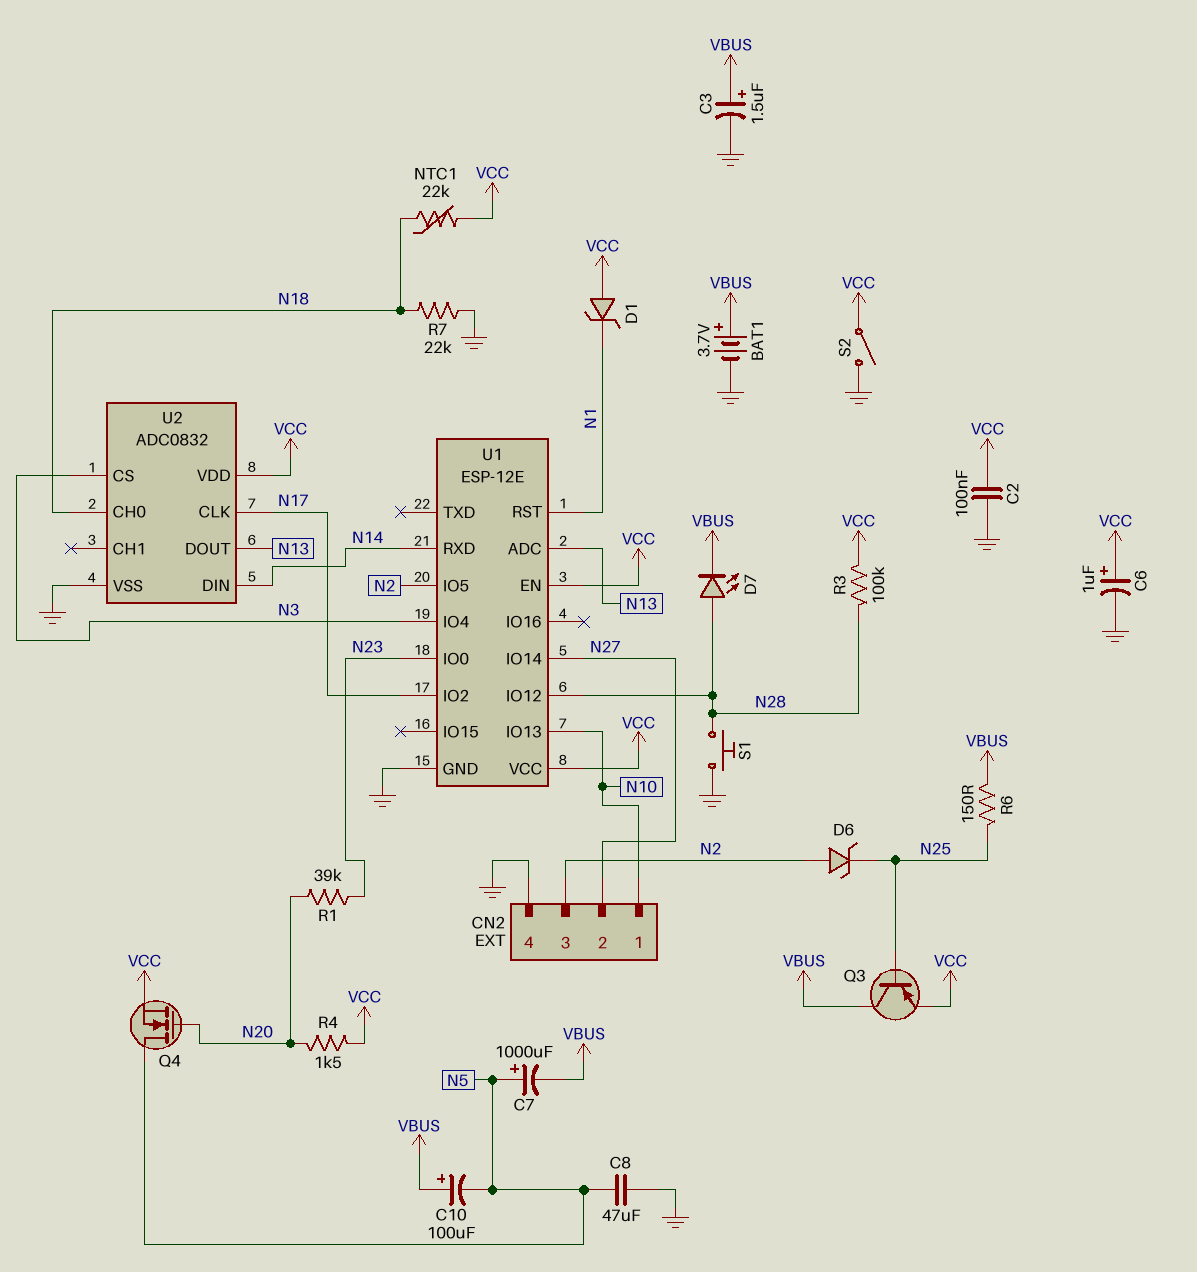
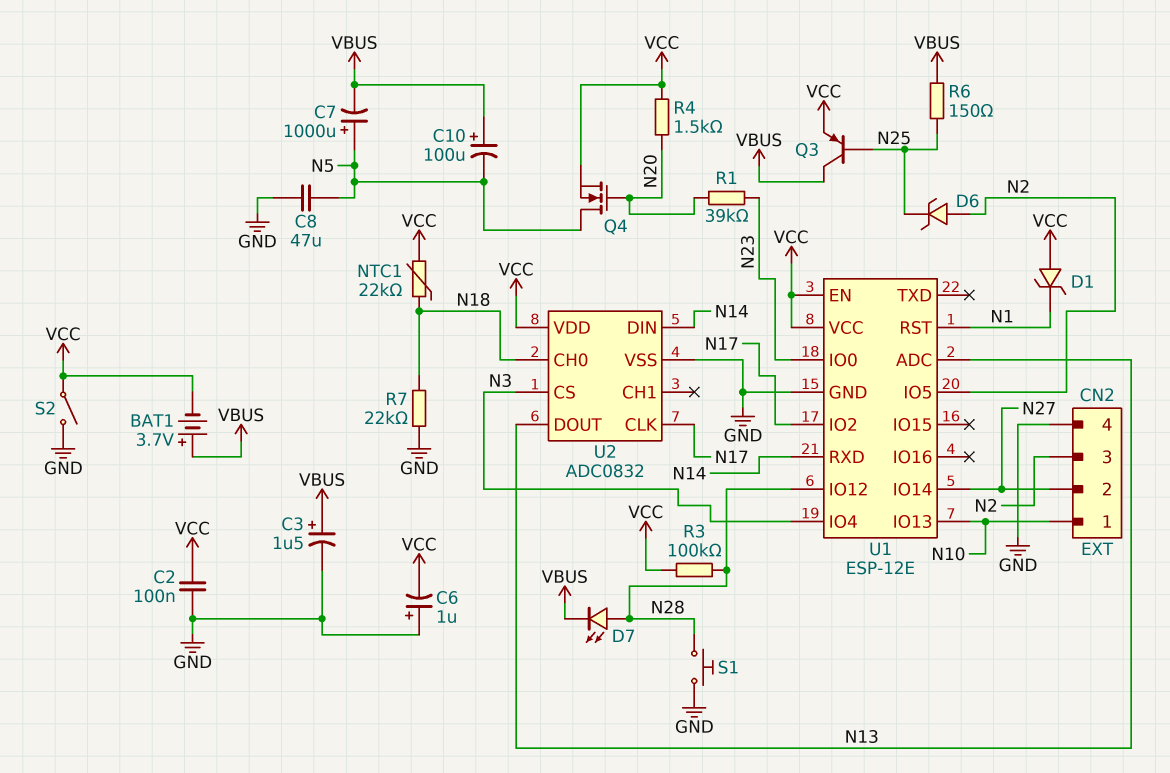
BAT1: 3.7V (plus VBUS, minus GND) -> 3.7V (plus VBUS, minus VCC)
C6: 1uF (plus VCC, minus GND) -> 1uF (plus GND, minus VCC)

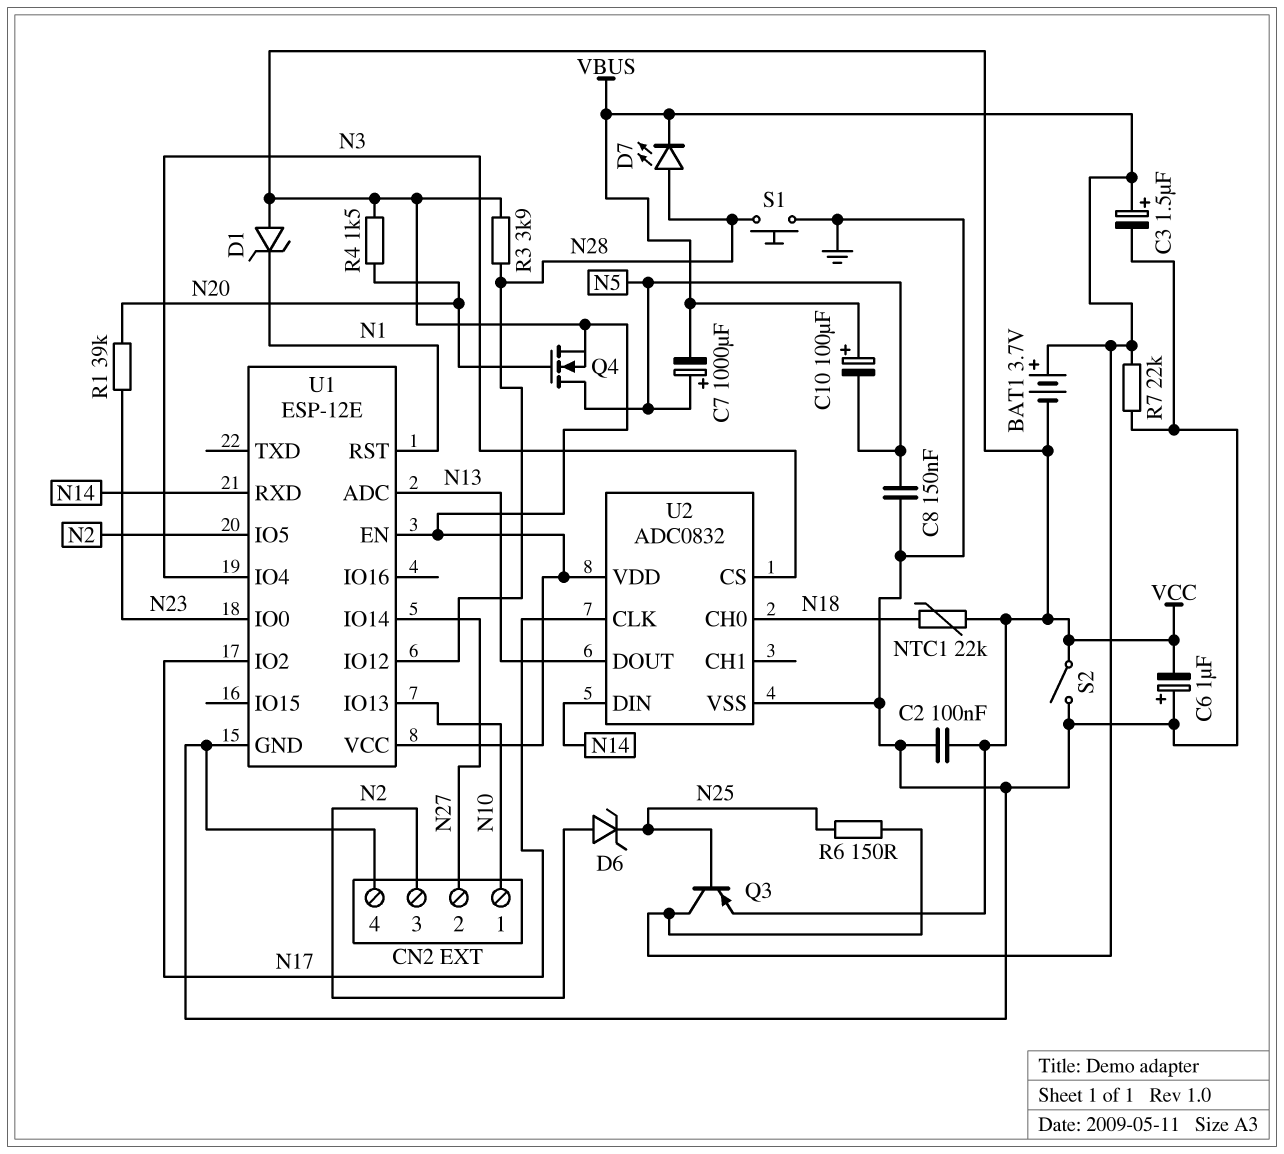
C8: 47uF (GND, N5) -> 150nF (GND, N5)
R3: 100k (N28, VCC) -> 3.9k (N28, VCC)
R7: 22k (GND, N18) -> 22k (GND, VBUS)

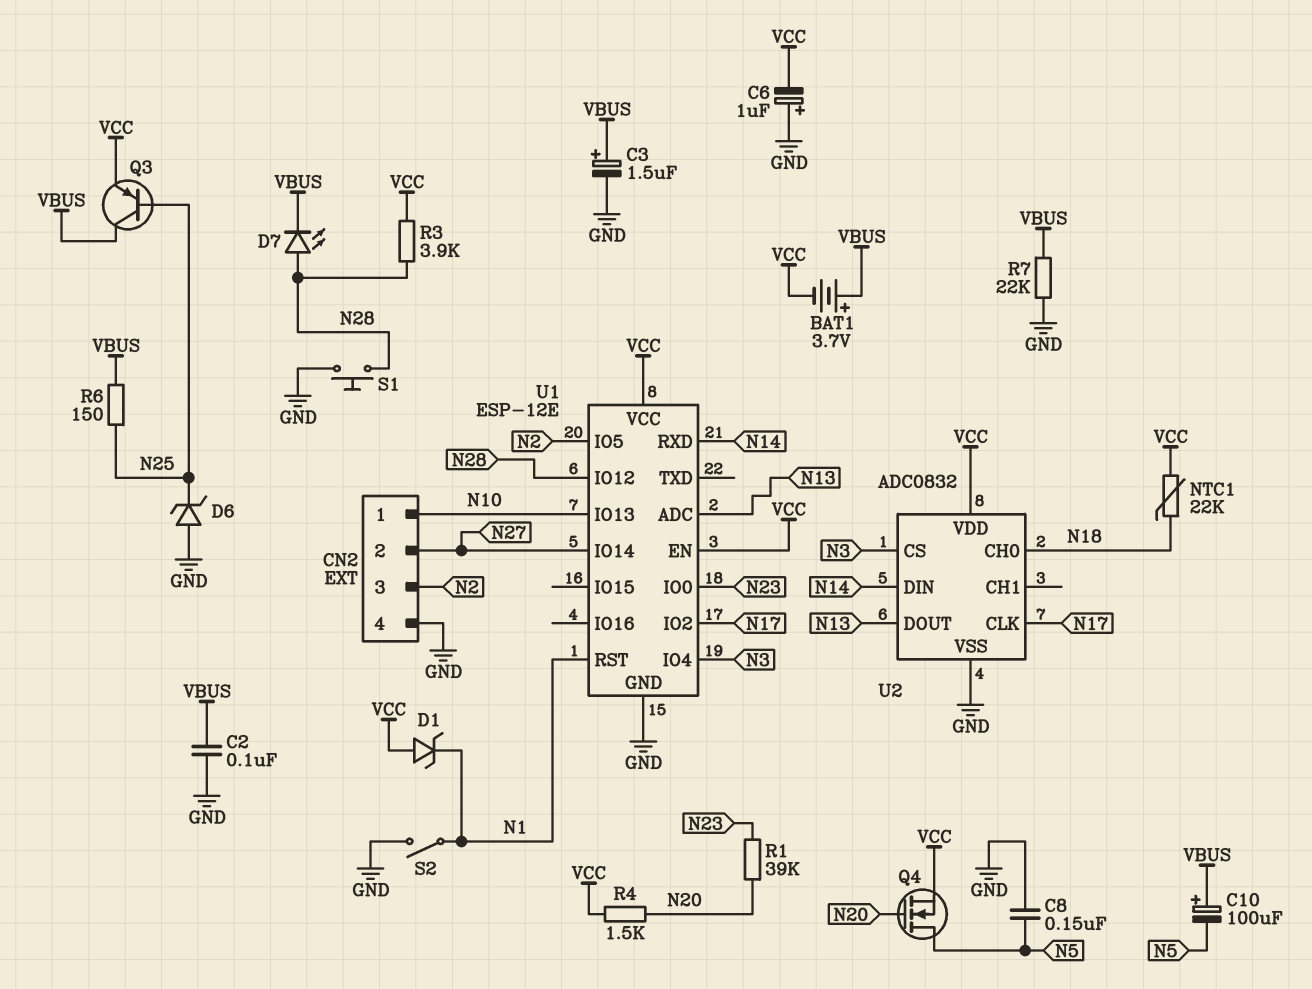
C2: 100nF (GND, VCC) -> 100nF (GND, VBUS)
C7: 1000uF (plus N5, minus VBUS) -> none
D6: zener (A N2, K N25) -> zener (A GND, K N25)
S2: switch (GND, VCC) -> switch (GND, N1)

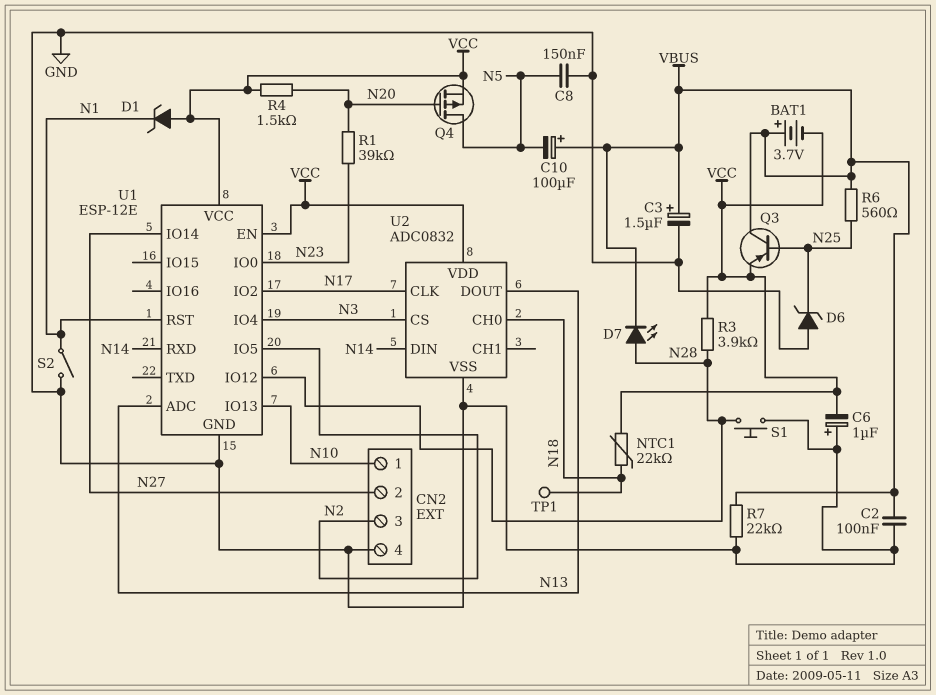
Q4: NMOS (G N20, D N5, S VCC) -> PMOS (G N20, D N5, S VCC)
R6: 150 (N25, VBUS) -> 560 (N25, VBUS)
TP1: none -> test point (N18)

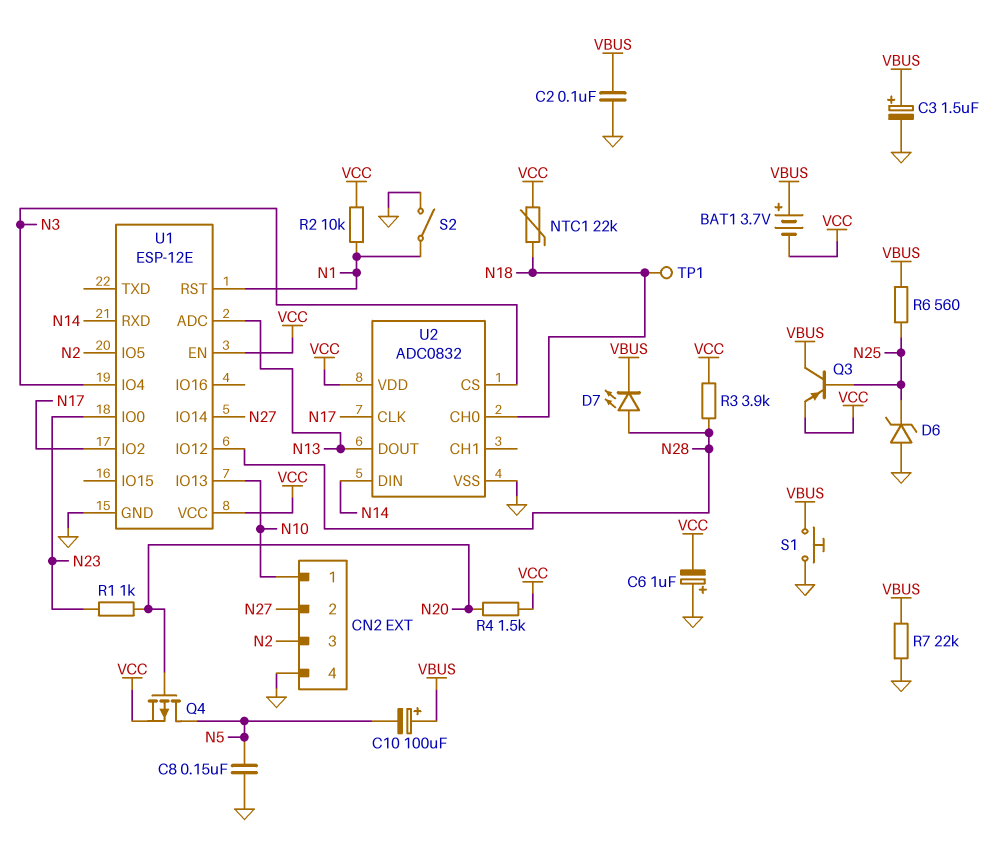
D1: zener (A VCC, K N1) -> none
R1: 39k (N20, N23) -> 1k (N20, N23)
R2: none -> 10k (N1, VCC)
S1: button (GND, N28) -> button (GND, VBUS)

